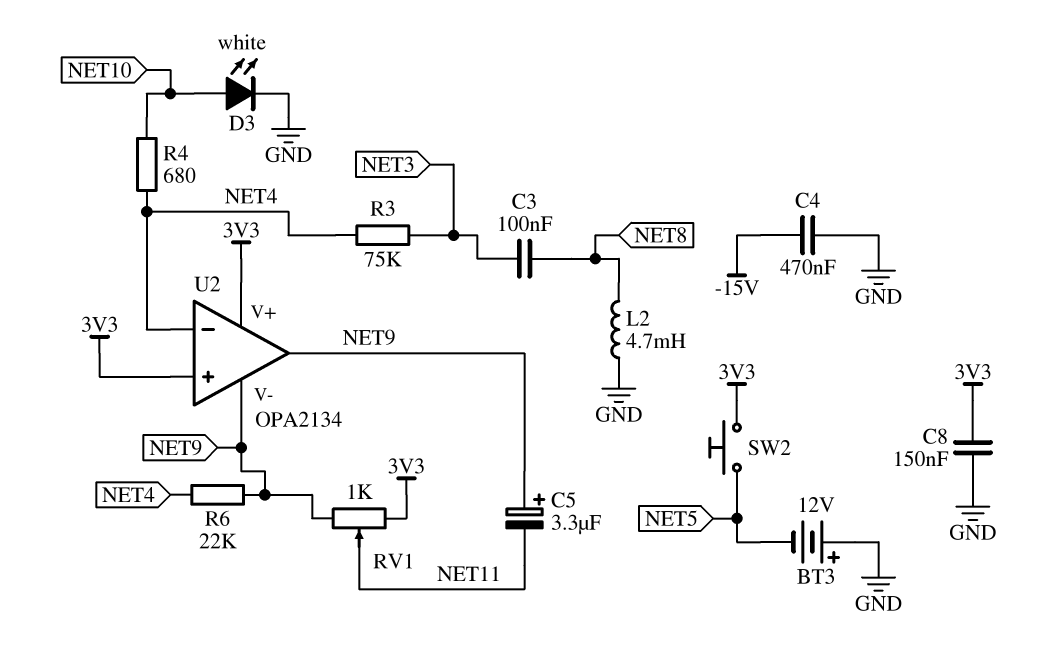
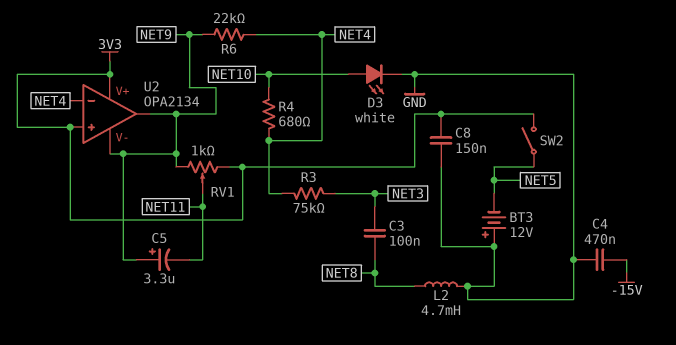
SW2: button (3V3, NET5) -> switch (3V3, NET5)

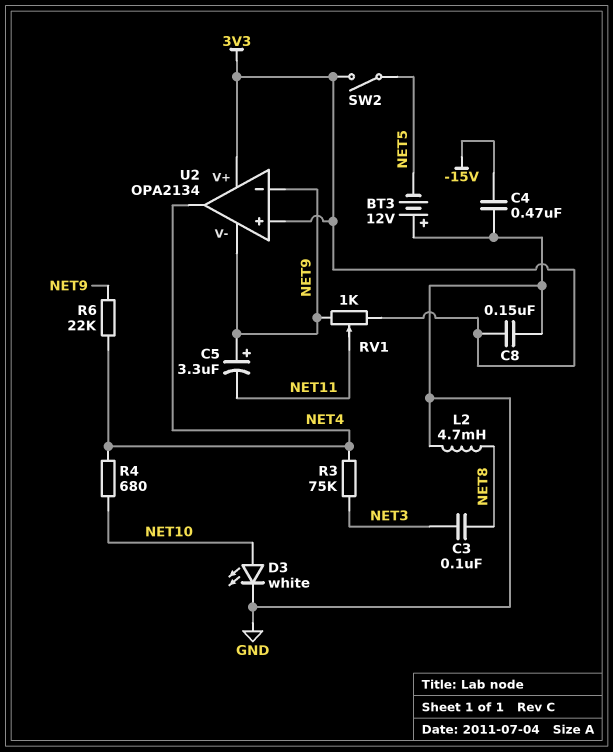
U2 pin in-: NET4 -> NET9
U2 pin out: NET9 -> NET4

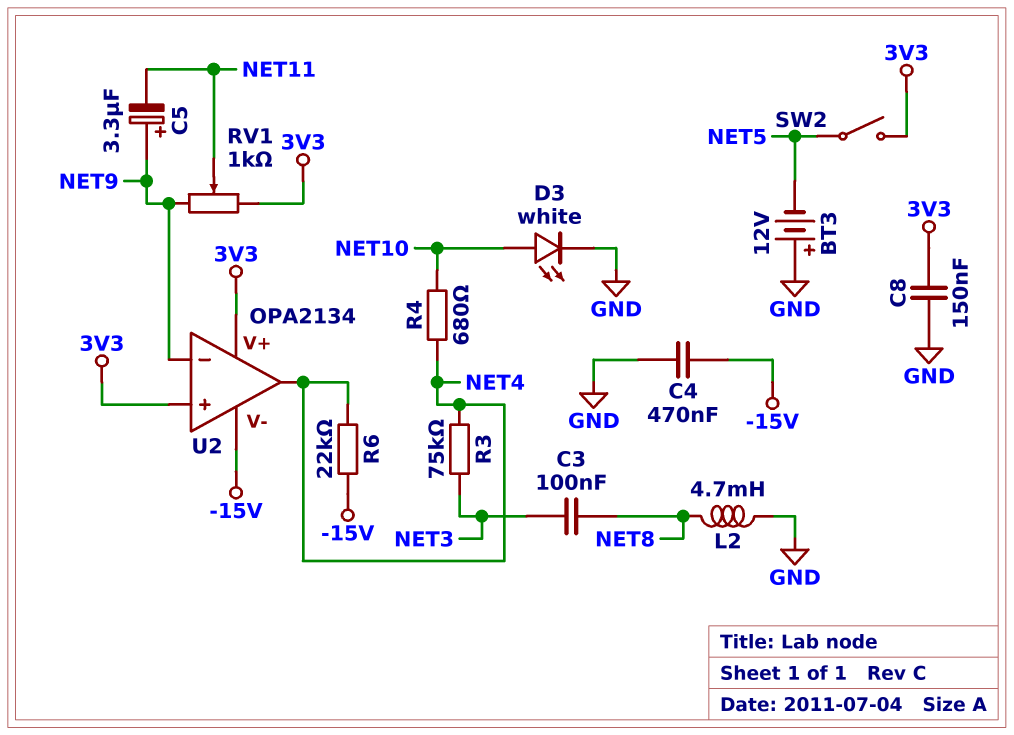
R6: 22k (NET4, NET9) -> 22k (-15V, NET4)
U2 pin V-: NET9 -> -15V

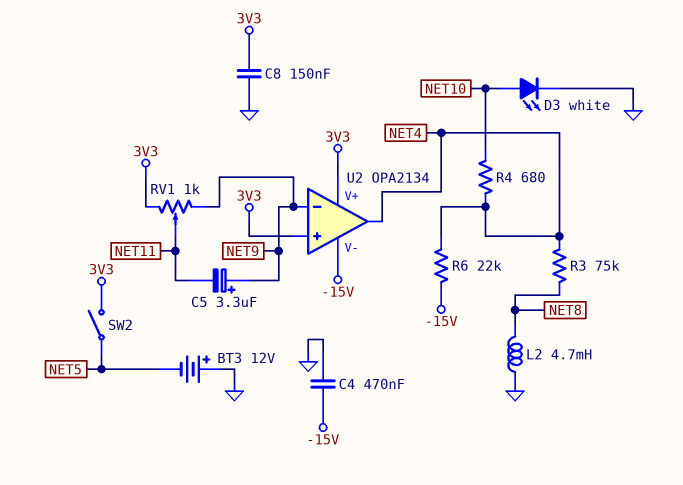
C3: 100nF (NET3, NET8) -> none
R3: 75k (NET3, NET4) -> 75k (NET4, NET8)

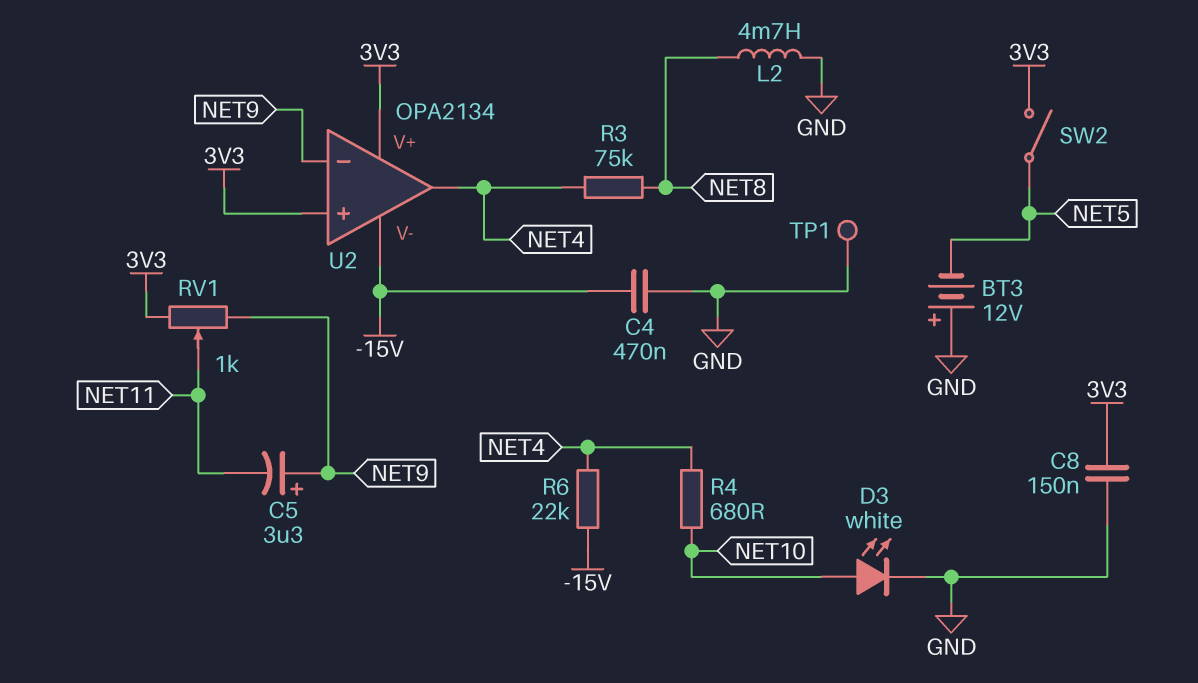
TP1: none -> test point (GND)

